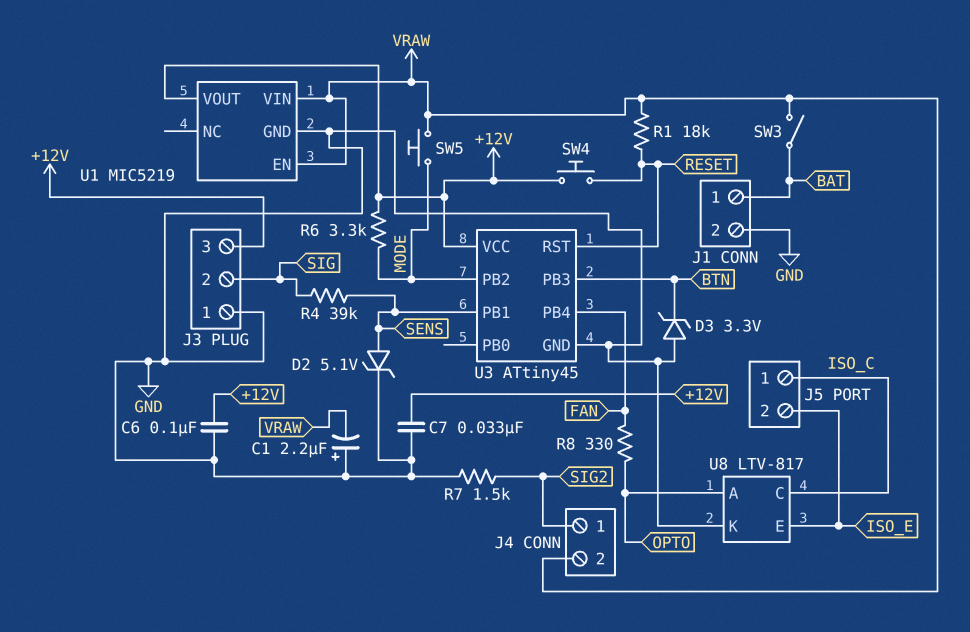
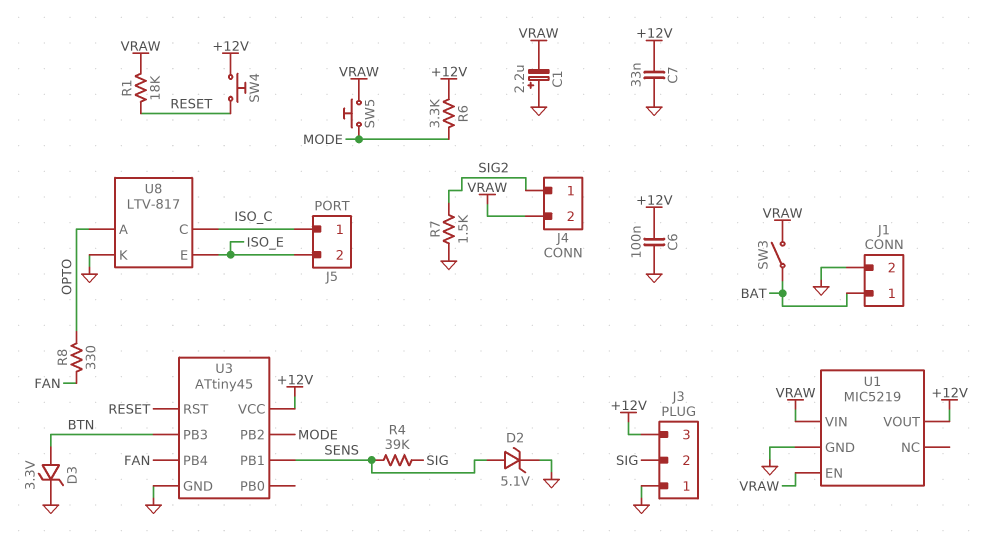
D3: zener 3.3V (A GND, K BTN) -> zener 3.3V (A BTN, K GND)

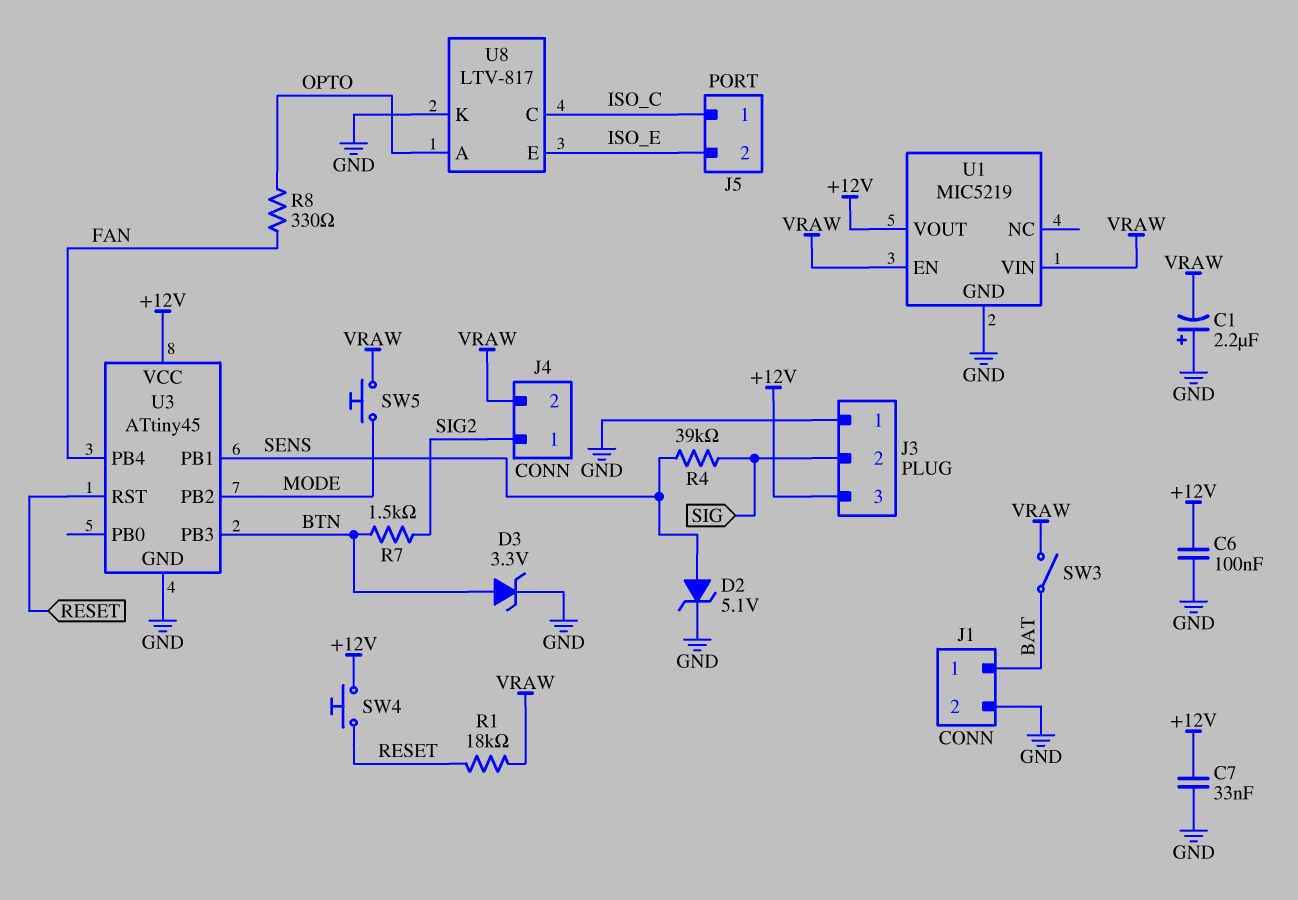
R6: 3.3k (+12V, MODE) -> none
R7: 1.5k (GND, SIG2) -> 1.5k (BTN, SIG2)

